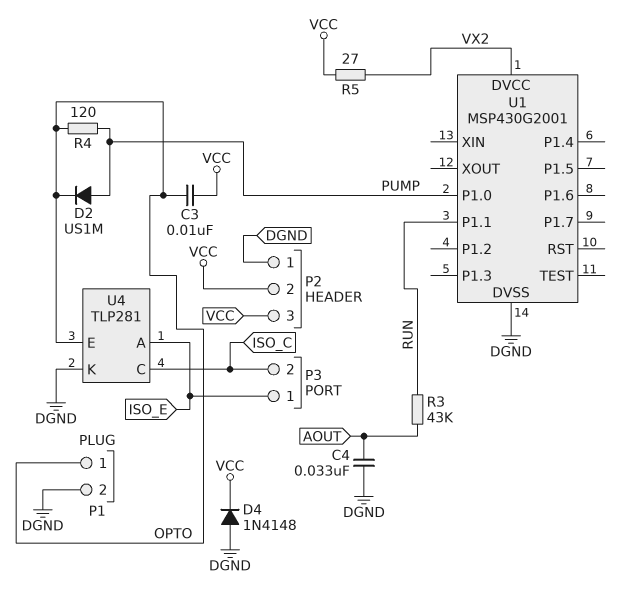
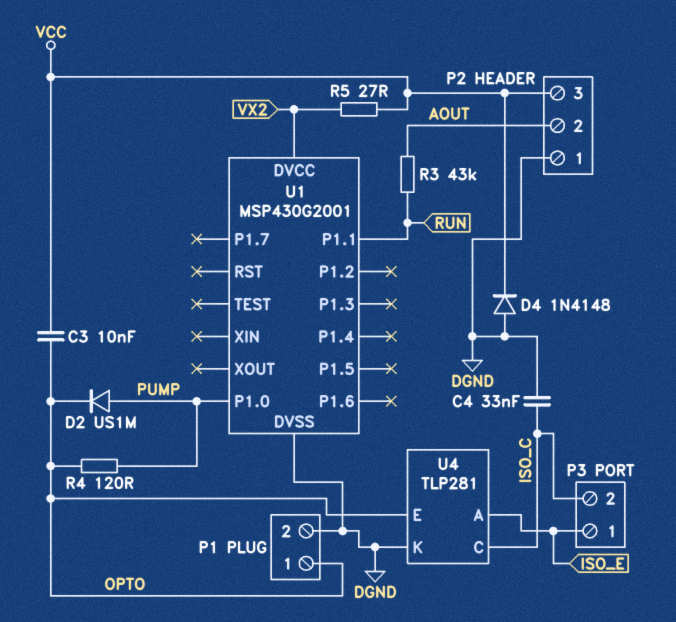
C4: 33nF (AOUT, DGND) -> 33nF (DGND, ISO_C)
P2 pin 2: VCC -> AOUT

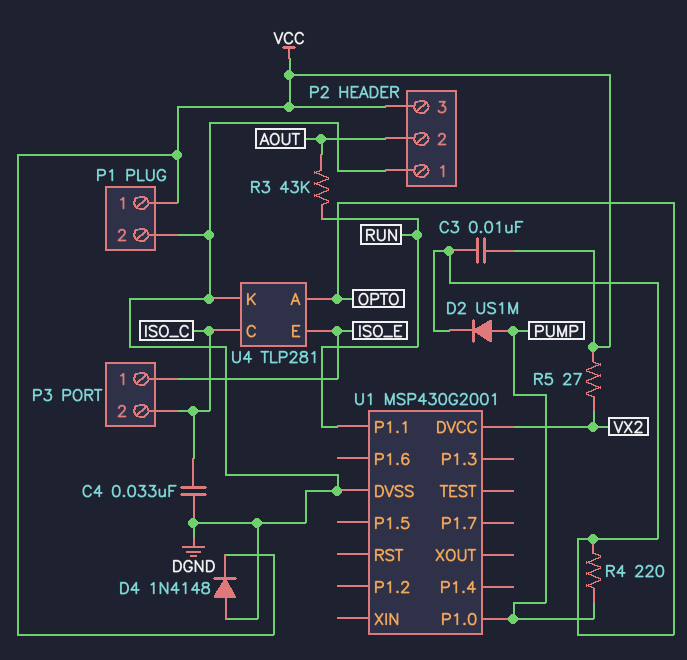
P1 pin 1: OPTO -> VCC
R4: 120 (OPTO, PUMP) -> 220 (OPTO, PUMP)
U4 pin A: ISO_E -> OPTO
U4 pin E: OPTO -> ISO_E

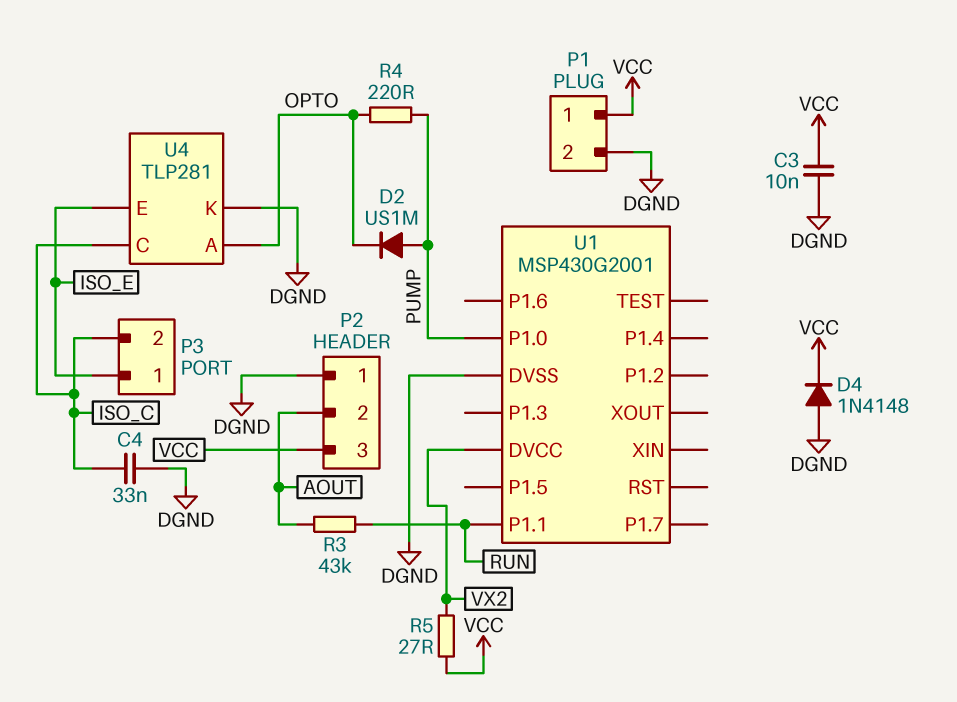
C3: 10nF (OPTO, VCC) -> 10nF (DGND, VCC)

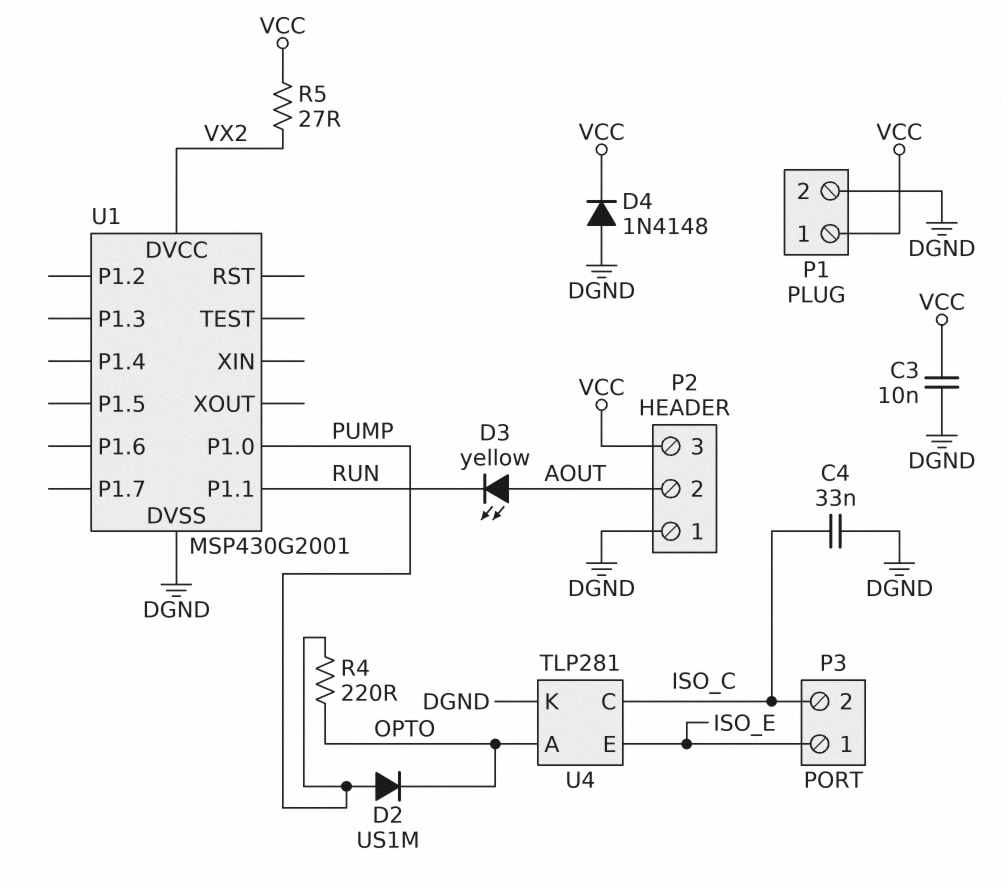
D3: none -> LED yellow (A AOUT, K RUN)
R3: 43k (AOUT, RUN) -> none

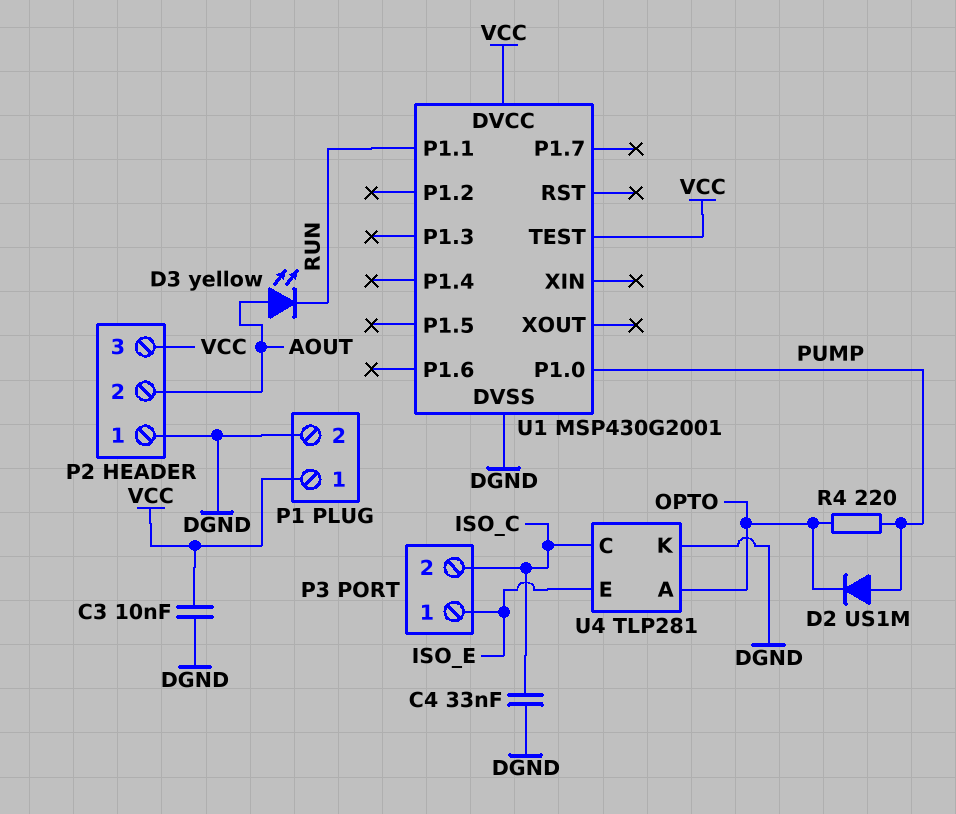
D4: diode 1N4148 (A DGND, K VCC) -> none
R5: 27 (VCC, VX2) -> none
U1 pin DVCC: VX2 -> VCC
U1 pin TEST: none -> VCC

